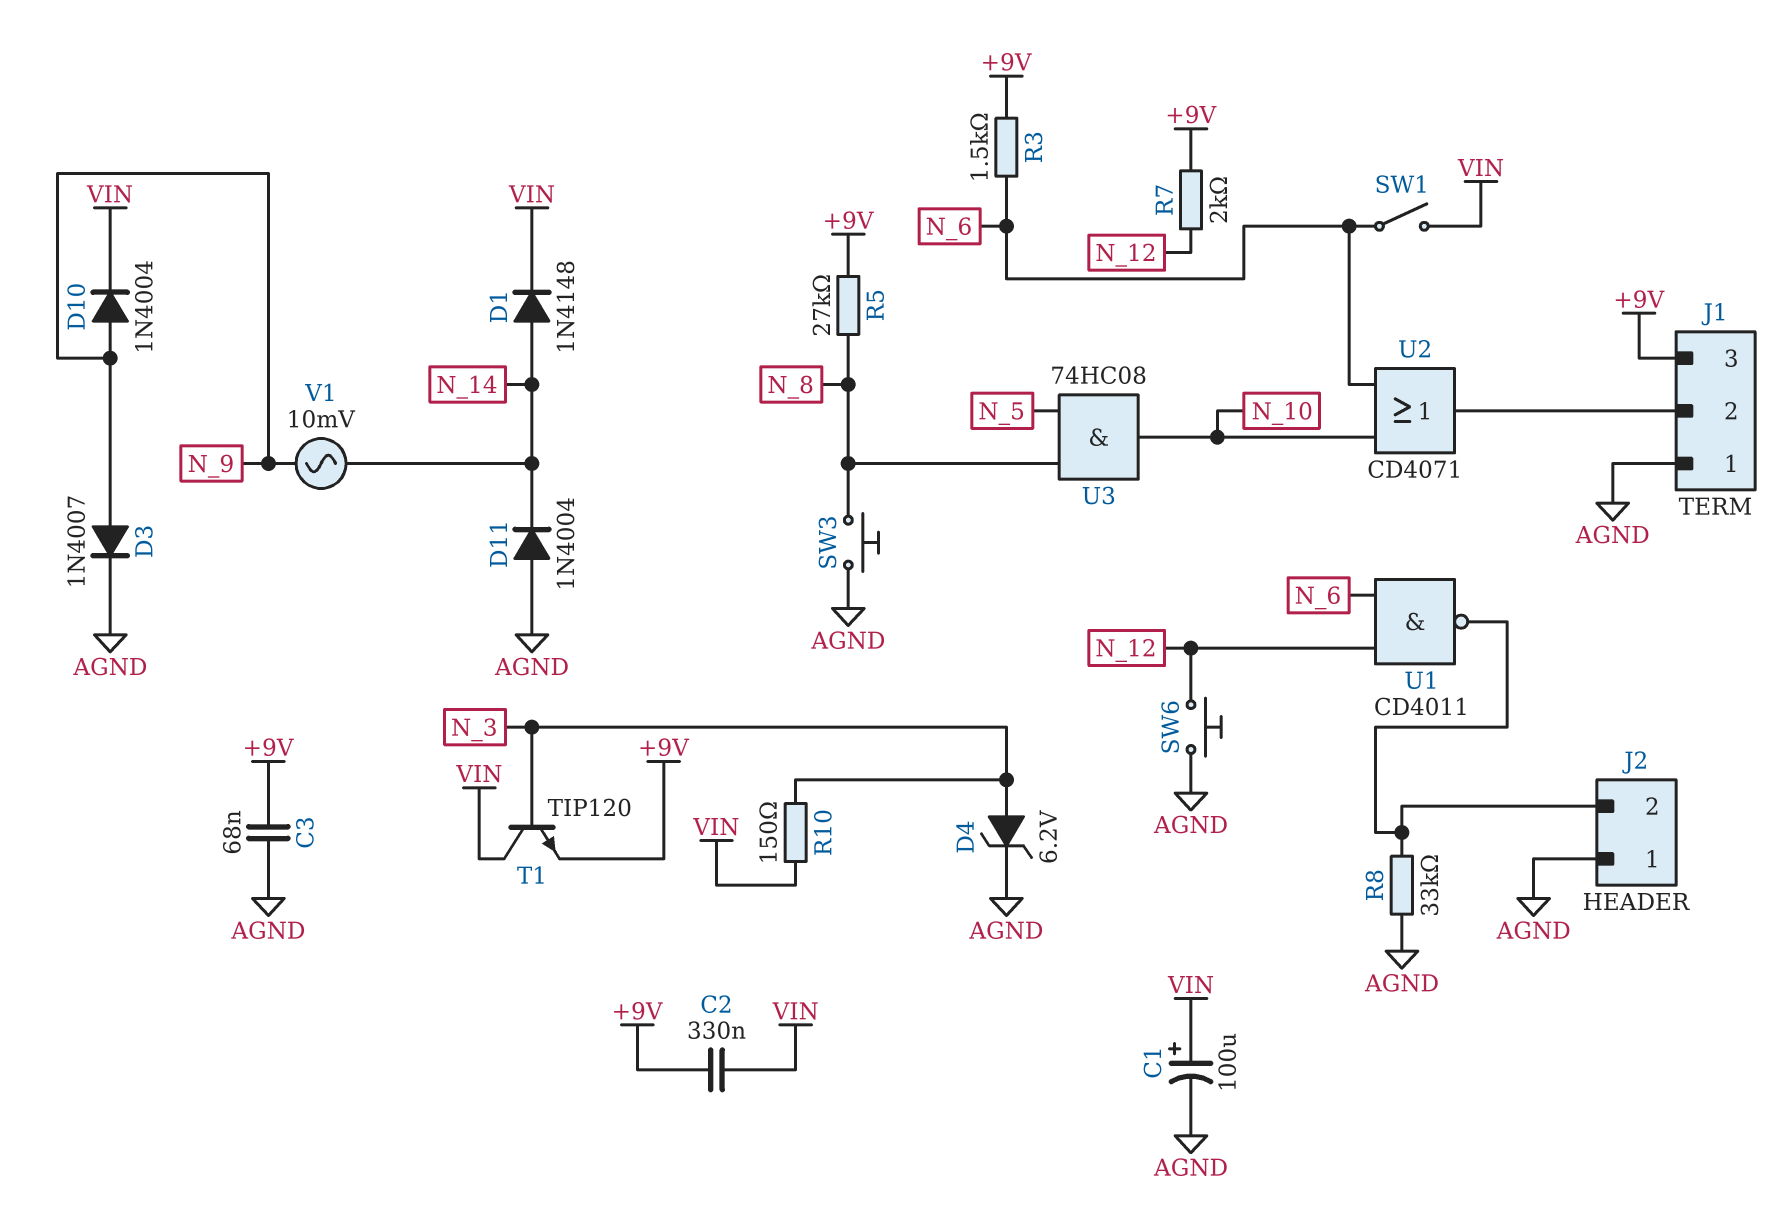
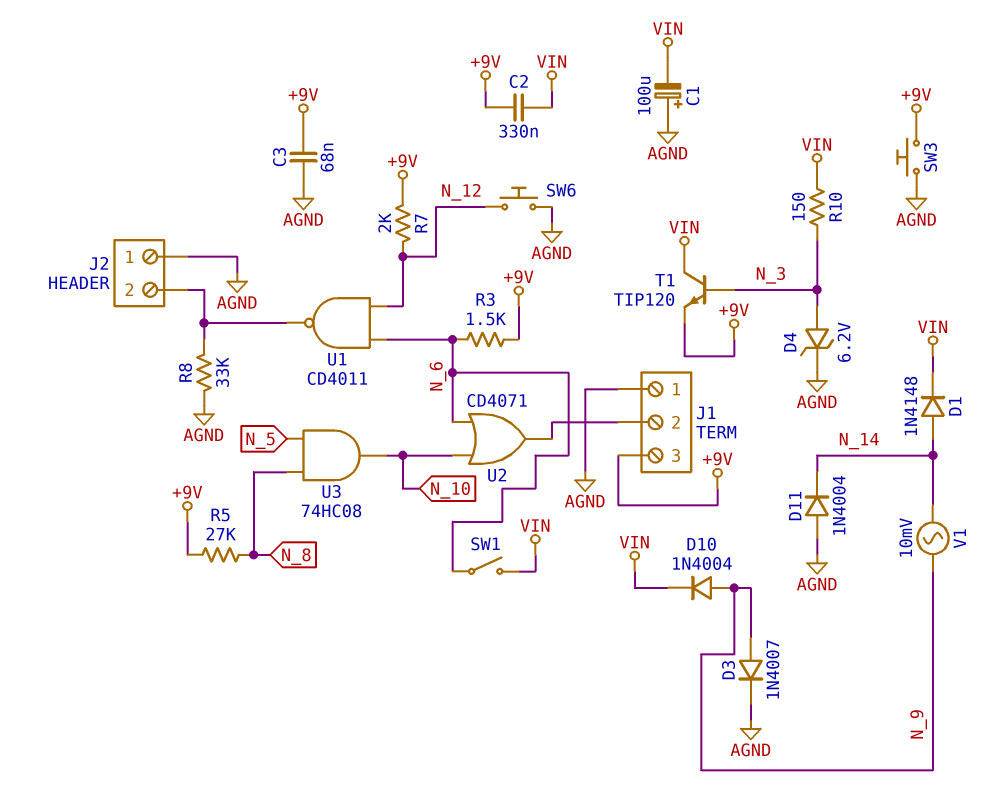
C1: 100uF (plus VIN, minus AGND) -> 100uF (plus AGND, minus VIN)
SW3: button (AGND, N_8) -> button (+9V, AGND)

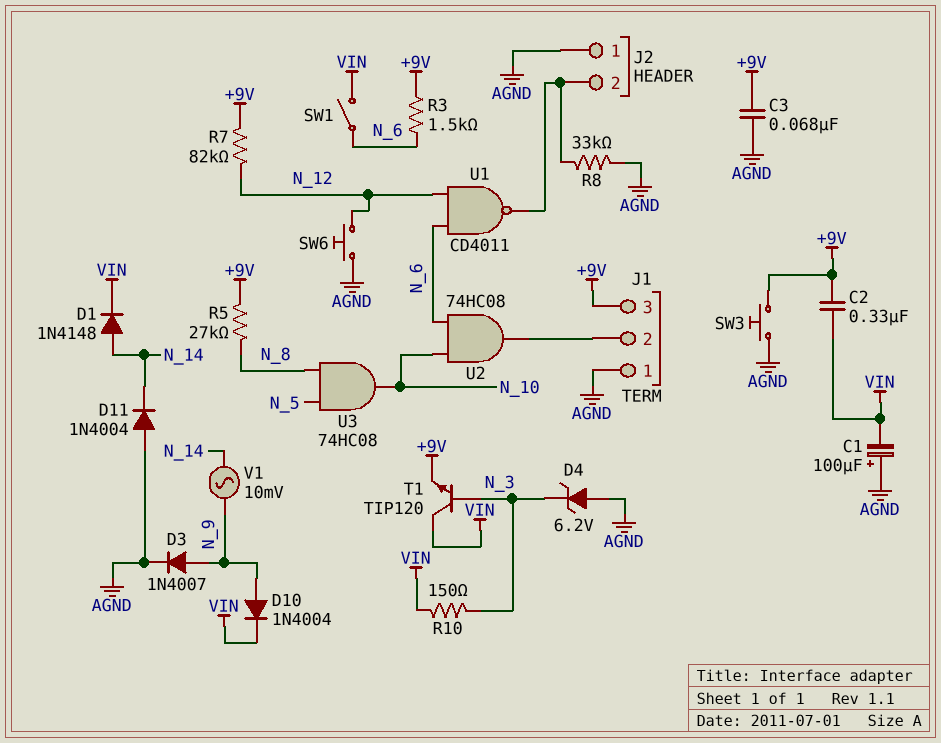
D4: zener 6.2V (A N_3, K AGND) -> zener 6.2V (A AGND, K N_3)
R7: 2k (+9V, N_12) -> 82k (+9V, N_12)
U2: OR CD4071 (in N_6, in N_10, out J1/2) -> AND 74HC08 (in N_6, in N_10, out J1/2)

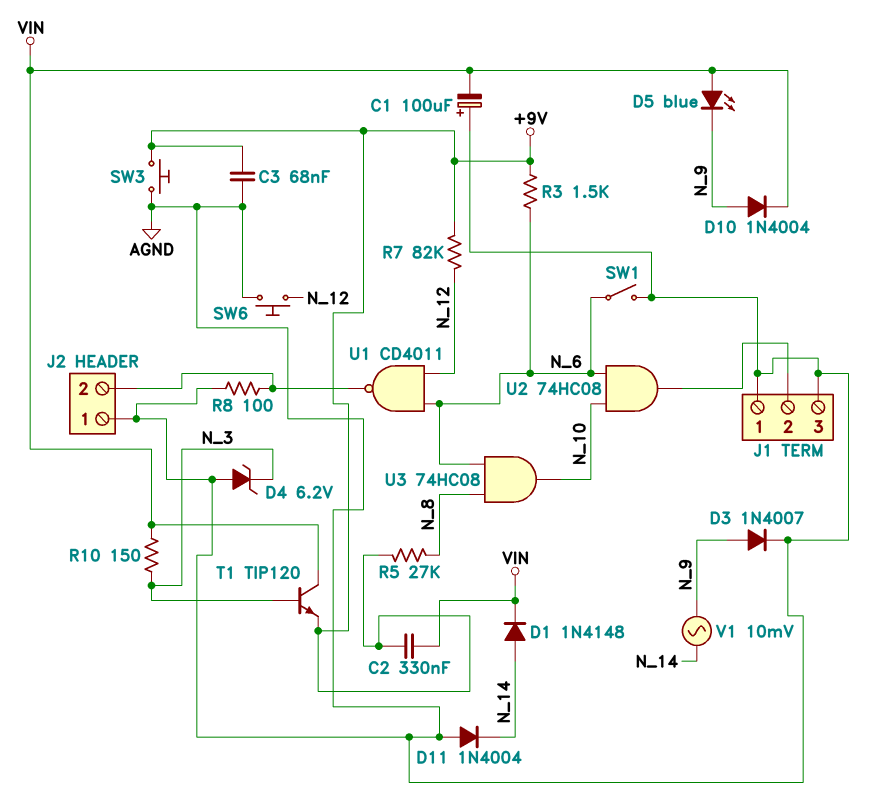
D5: none -> LED blue (A VIN, K N_9)
J1 pin 3: +9V -> AGND
R8: 33k (AGND, J2/2) -> 100 (AGND, J2/2)
SW1: switch (N_6, VIN) -> switch (AGND, N_6)
U3: AND 74HC08 (in N_5, in N_8, out N_10) -> AND 74HC08 (in N_6, in N_8, out N_10)

